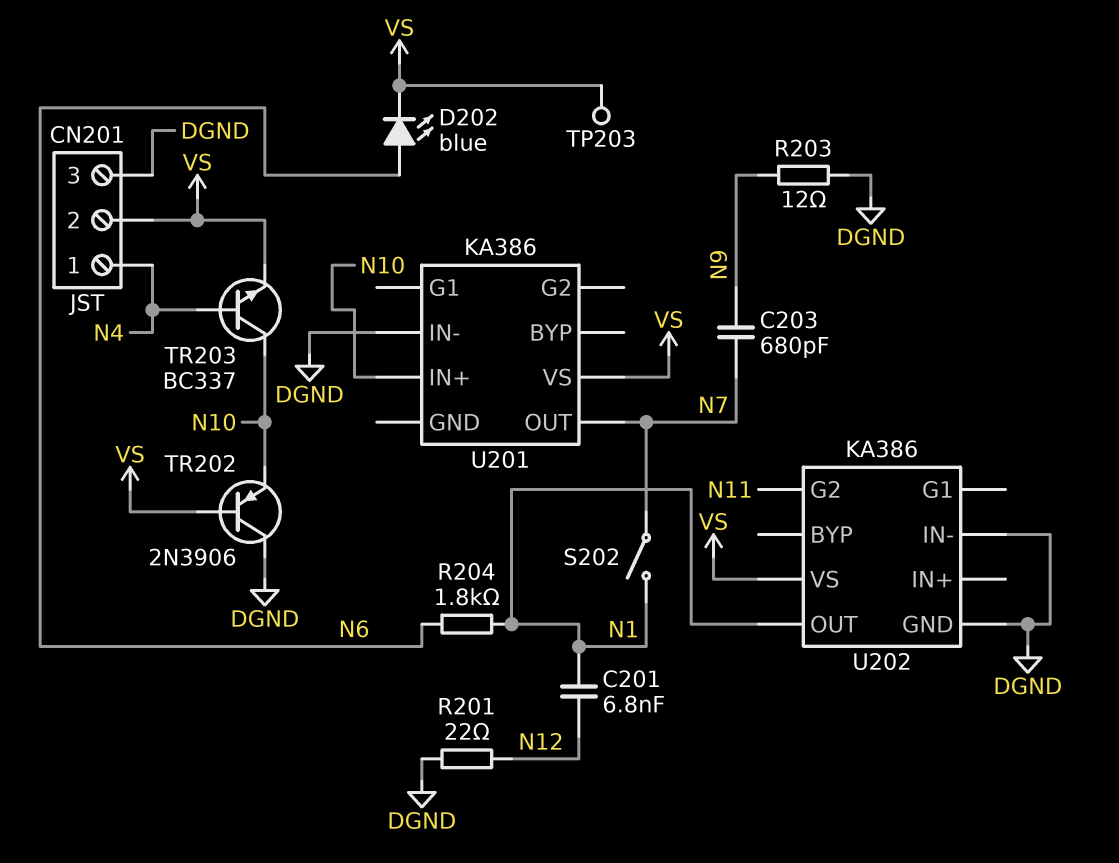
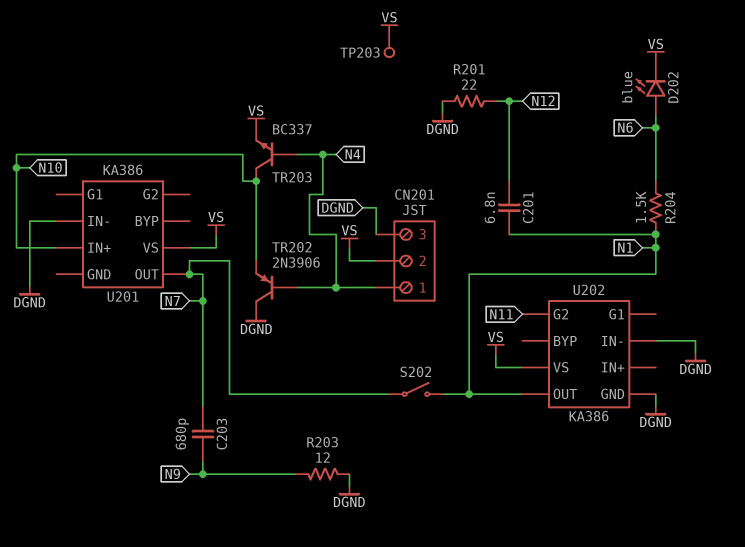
R204: 1.8k (N1, N6) -> 1.5k (N1, N6)
TR202: PNP 2N3906 (B VS, C DGND, E N10) -> PNP 2N3906 (B N4, C DGND, E N10)

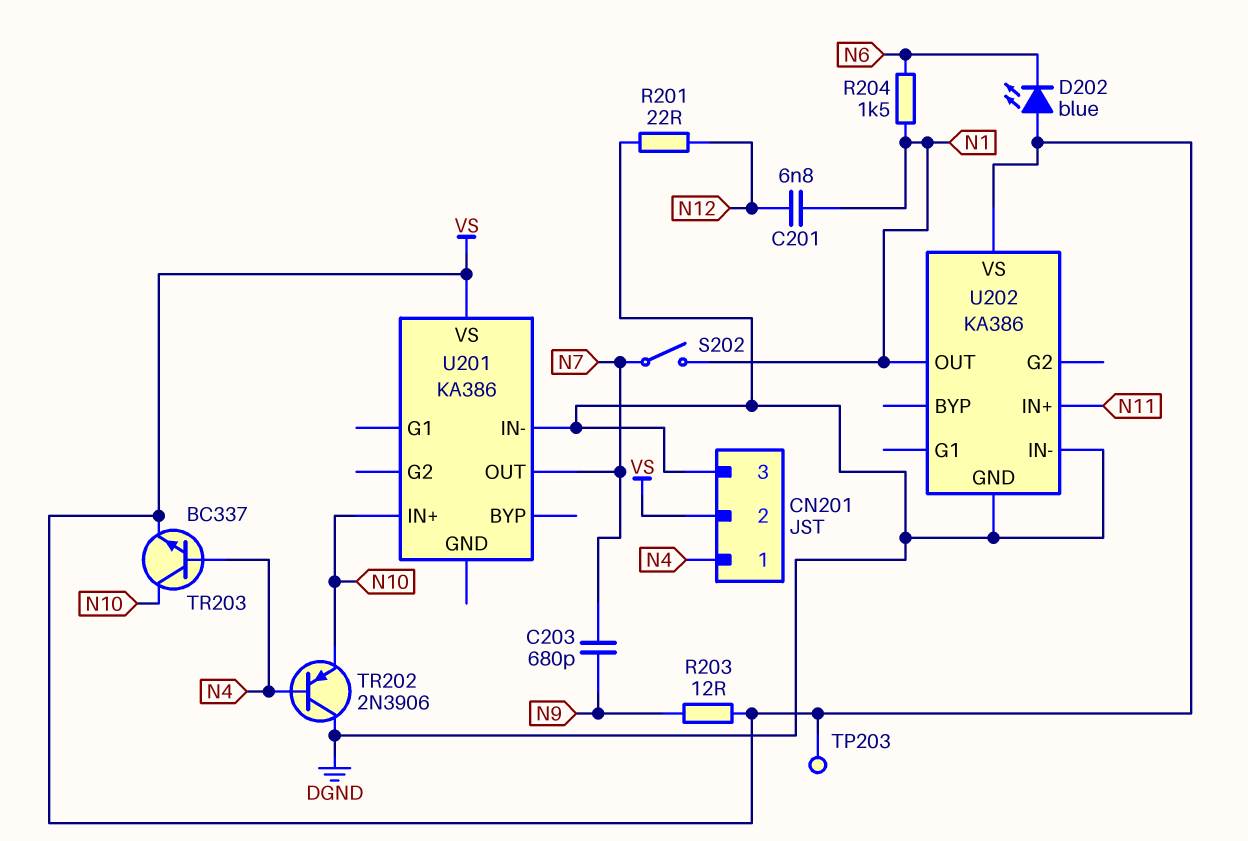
D202: LED blue (A N6, K VS) -> LED blue (A VS, K N6)
R203: 12 (DGND, N9) -> 12 (N9, VS)
U202 pin G2: N11 -> none
U202 pin IN+: none -> N11

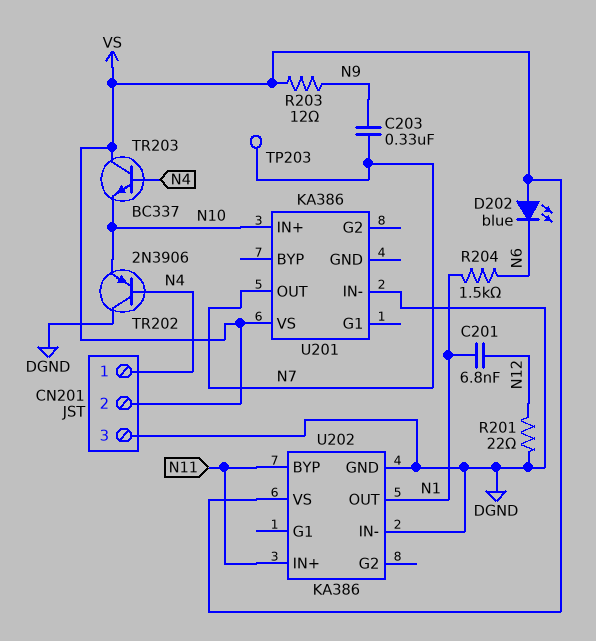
C203: 680pF (N7, N9) -> 330nF (N7, N9)
S202: switch (N1, N7) -> none
TP203: test point (VS) -> test point (N7)
TR203: NPN BC337 (B N4, C N10, E VS) -> NPN BC337 (B N4, C VS, E N10)
U202 pin BYP: none -> N11

